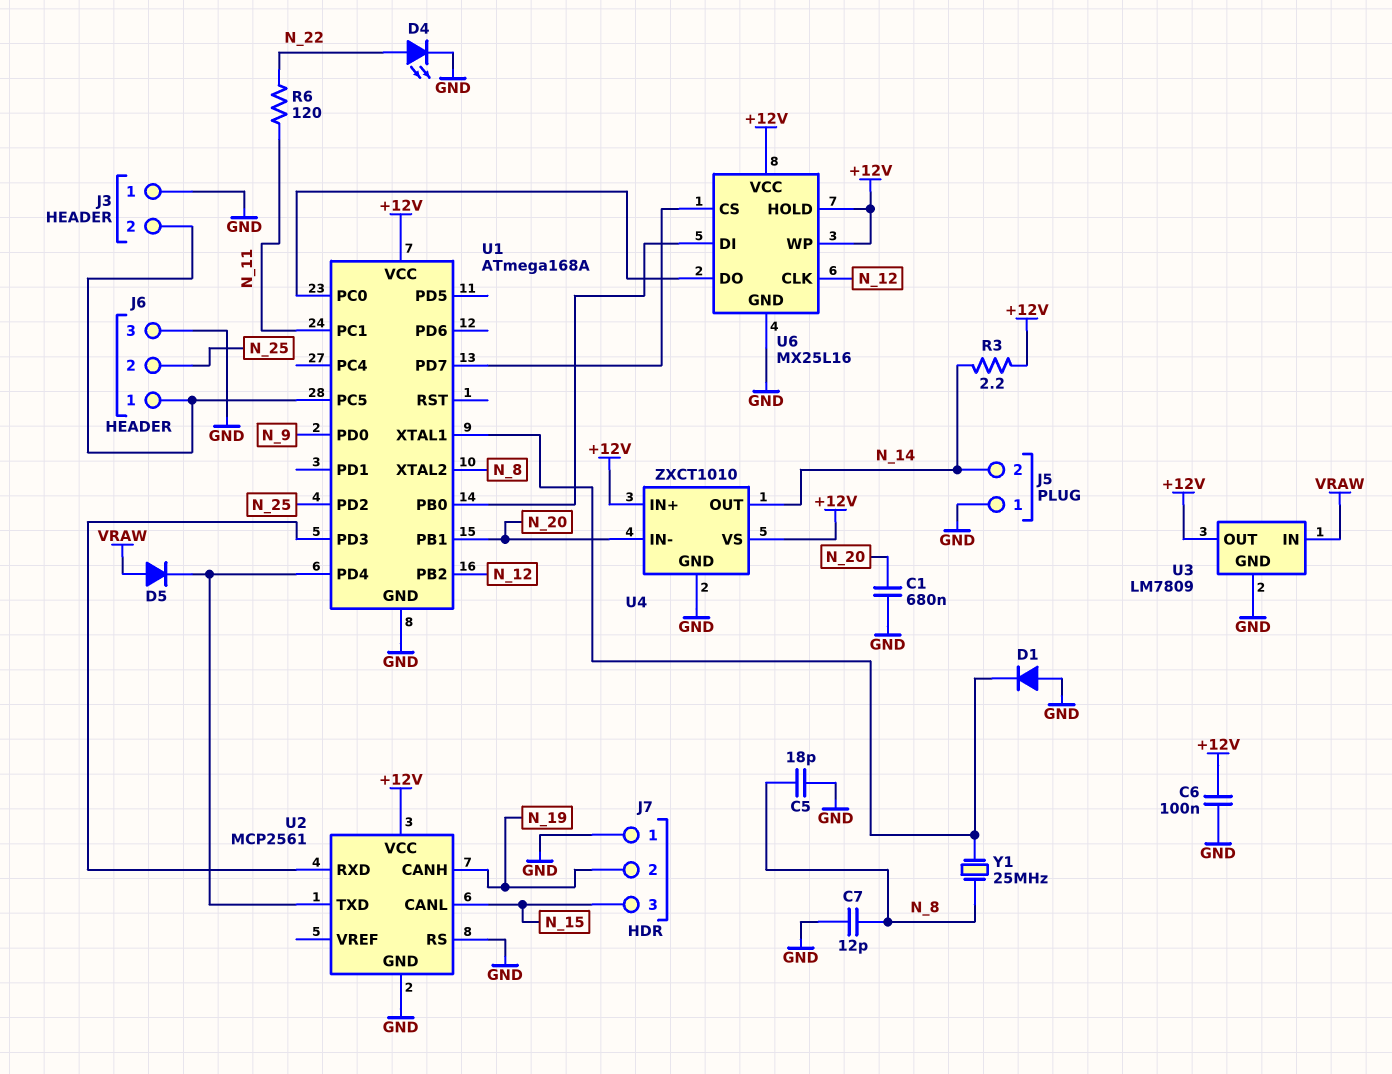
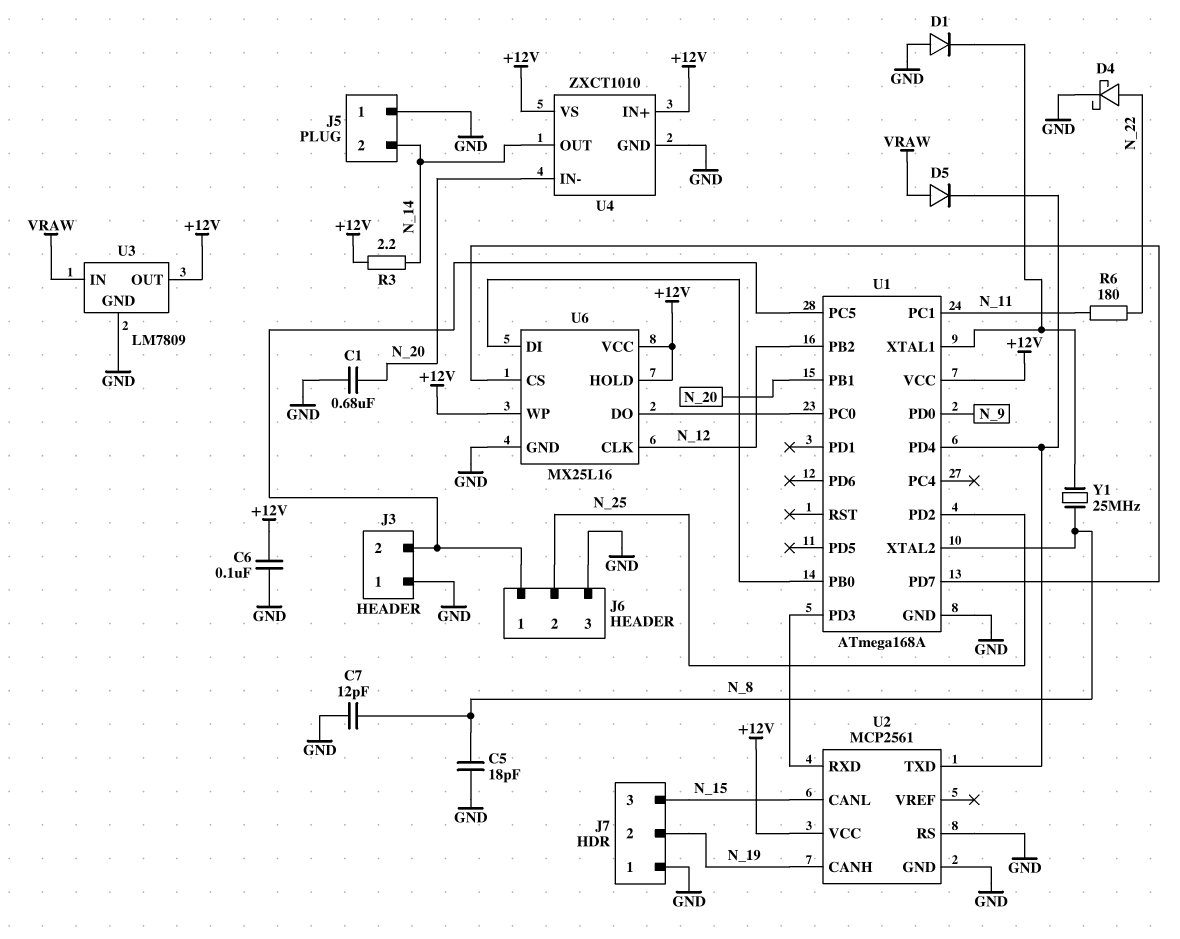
D4: LED (A N_22, K GND) -> schottky (A N_22, K GND)
R6: 120 (N_11, N_22) -> 180 (N_11, N_22)

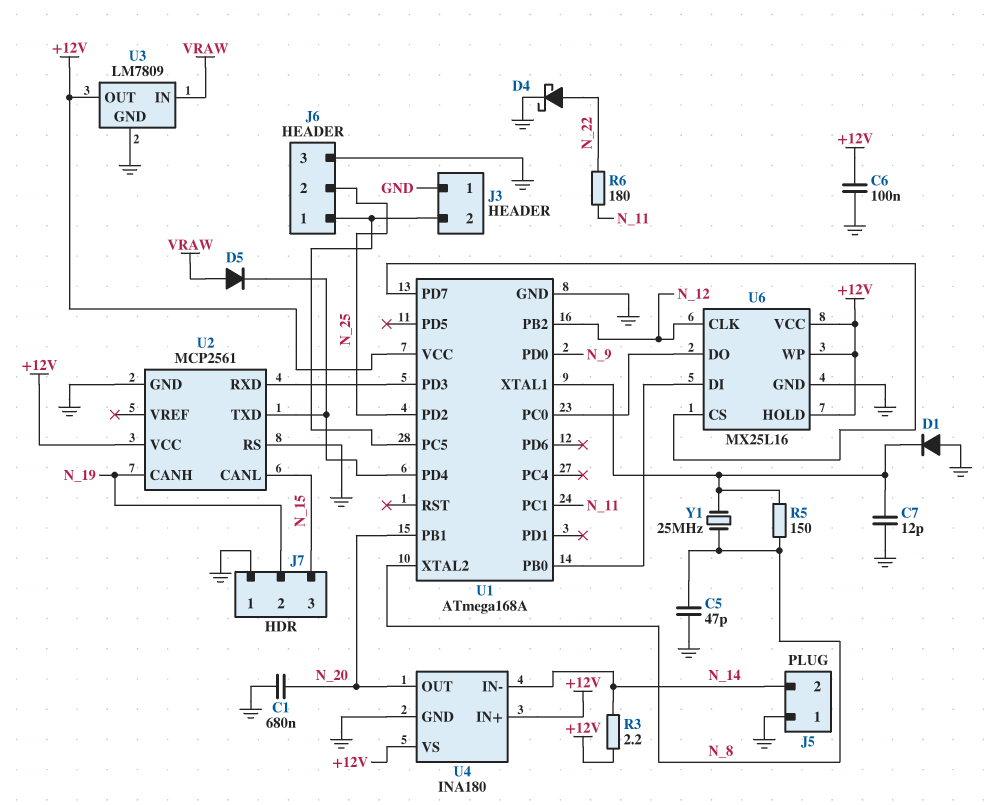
C5: 18pF (GND, N_8) -> 47pF (GND, N_8)
C7: 12pF (GND, N_8) -> 12pF (GND, U1/XTAL1)
R5: none -> 150 (N_8, U1/XTAL1)
U4: ZXCT1010 -> INA180
U4 pin IN-: N_20 -> N_14
U4 pin OUT: N_14 -> N_20

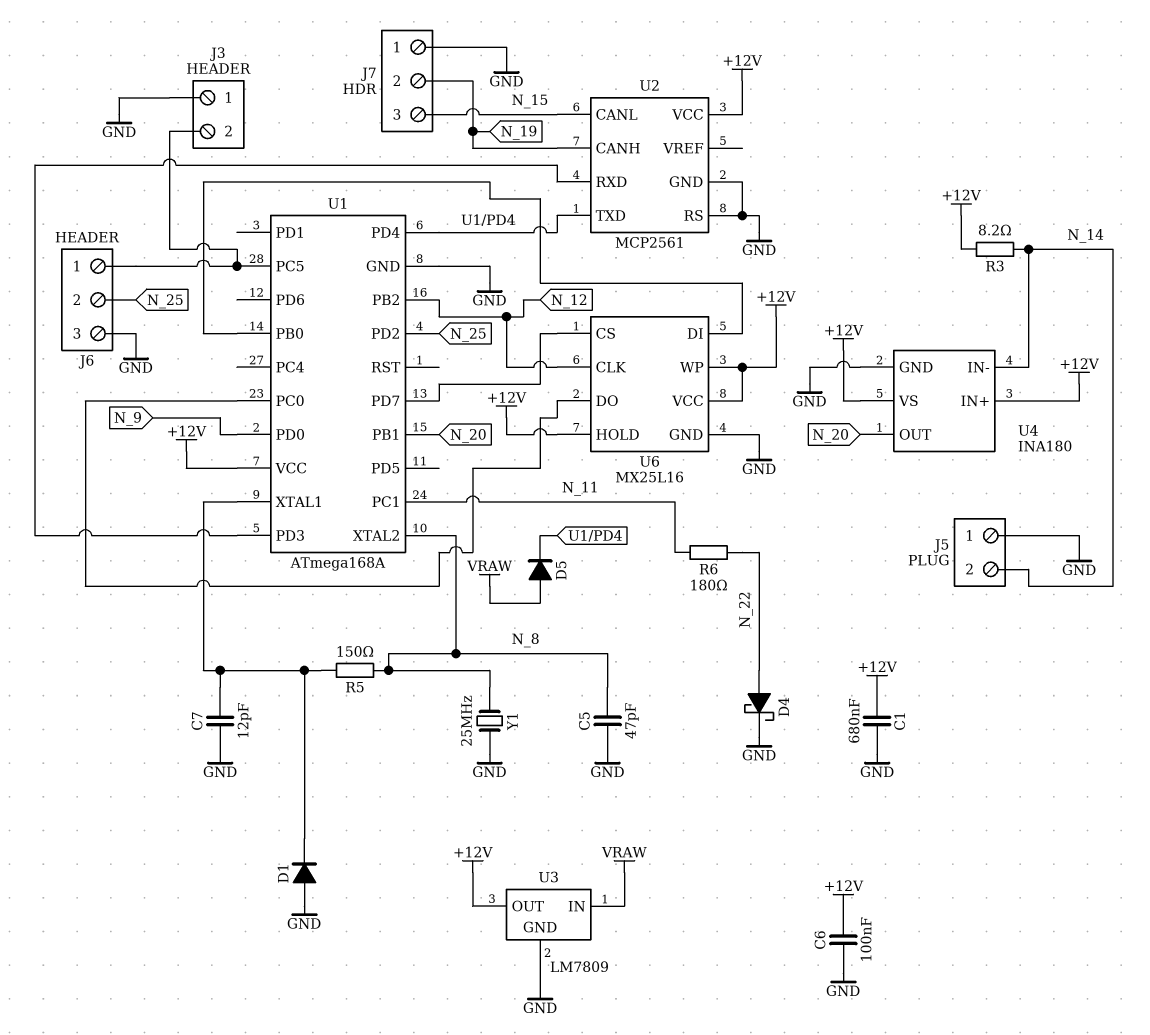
C1: 680nF (GND, N_20) -> 680nF (+12V, GND)
R3: 2.2 (+12V, N_14) -> 8.2 (+12V, N_14)
Y1: 25MHz (N_8, U1/XTAL1) -> 25MHz (GND, N_8)

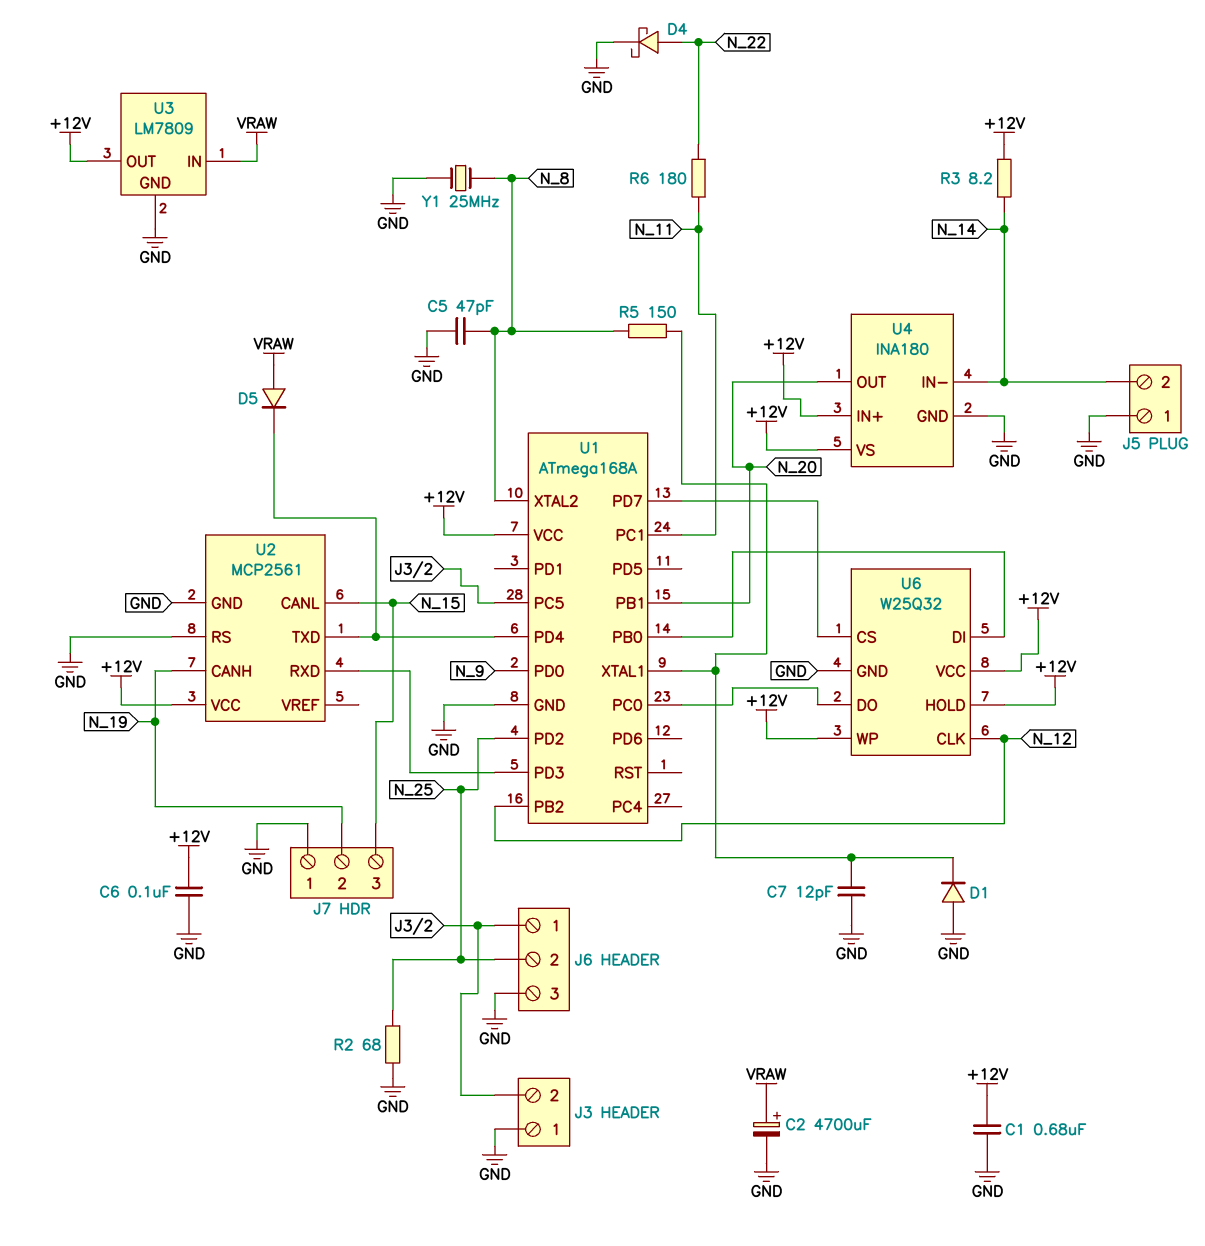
C2: none -> 4700uF (plus VRAW, minus GND)
R2: none -> 68 (GND, N_25)
U6: MX25L16 -> W25Q32

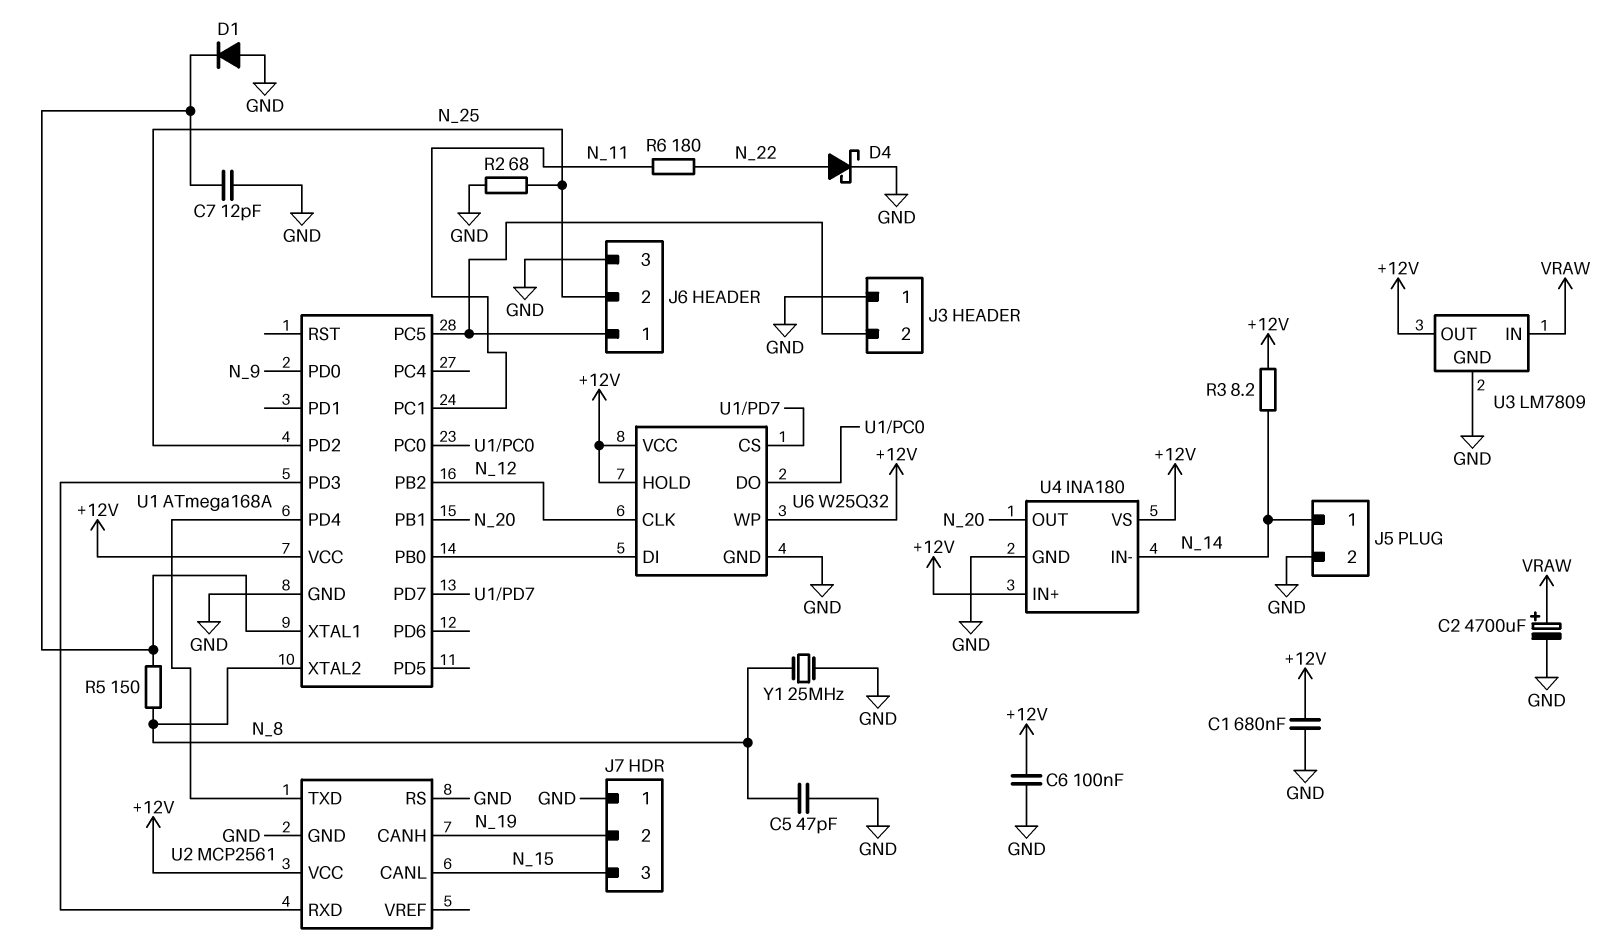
D5: diode (A VRAW, K U1/PD4) -> none
J5 pin 1: GND -> N_14
J5 pin 2: N_14 -> GND

